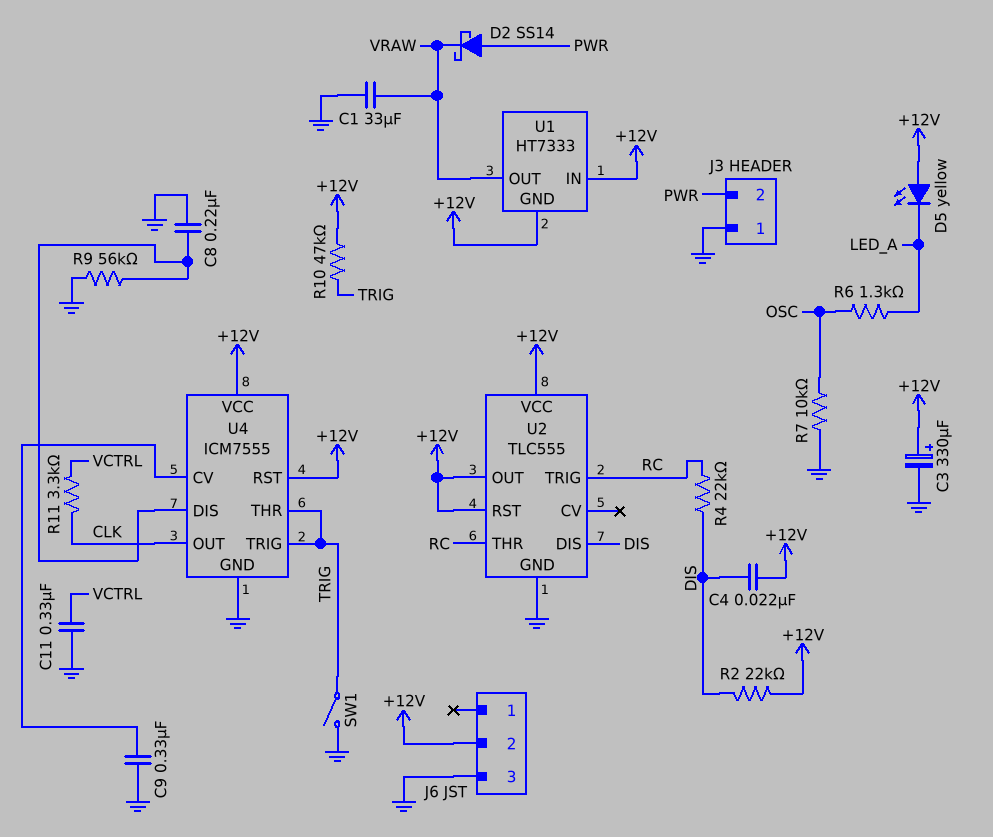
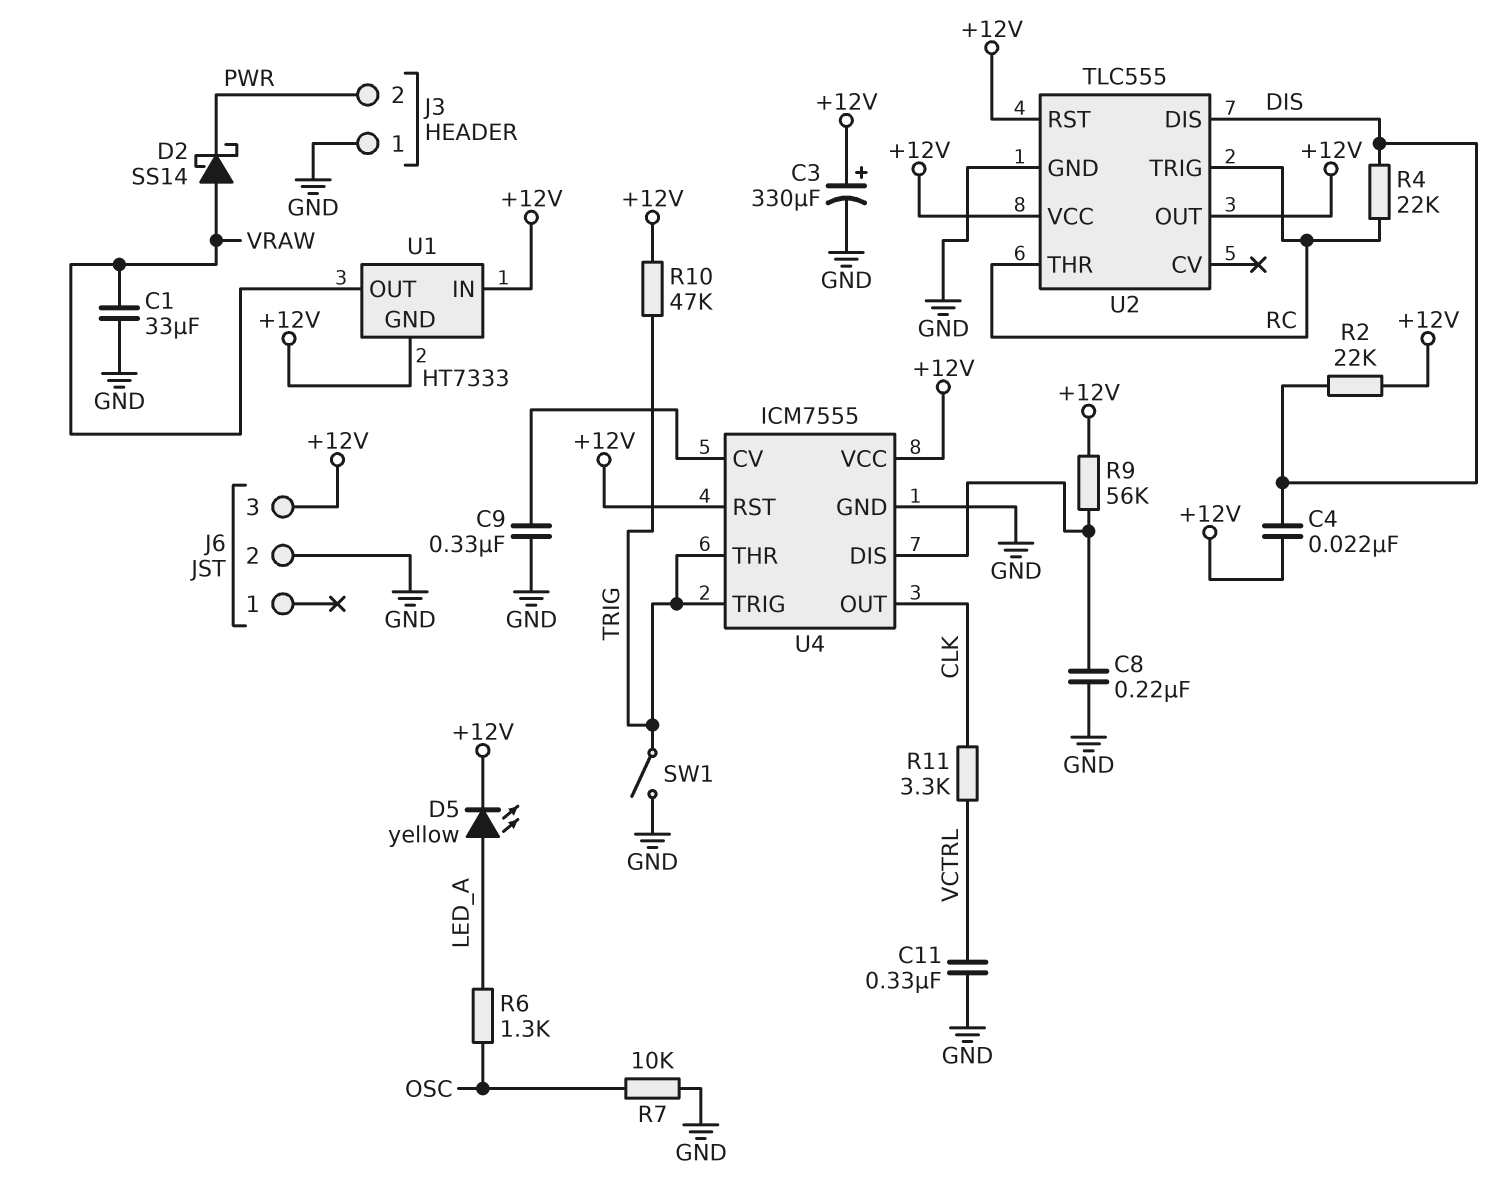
D2: schottky SS14 (A PWR, K VRAW) -> schottky SS14 (A VRAW, K PWR)
D5: LED yellow (A +12V, K LED_A) -> LED yellow (A LED_A, K +12V)
J6 pin 2: +12V -> GND
J6 pin 3: GND -> +12V
R9: 56k (GND, U4/DIS) -> 56k (+12V, U4/DIS)

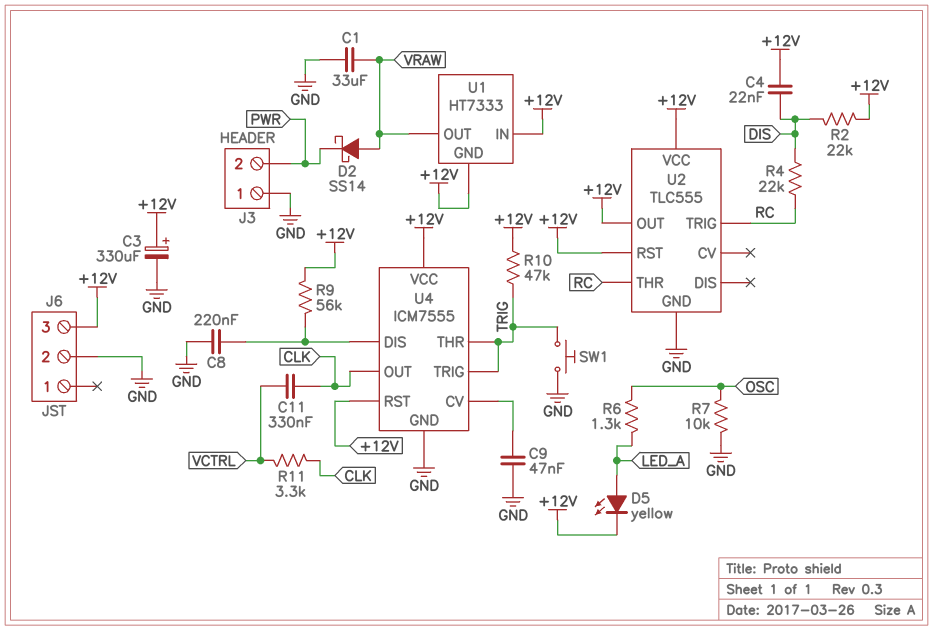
C9: 330nF (GND, U4/CV) -> 47nF (GND, U4/CV)
C11: 330nF (GND, VCTRL) -> 330nF (CLK, VCTRL)
SW1: switch (GND, TRIG) -> button (GND, TRIG)
U2 pin DIS: DIS -> none

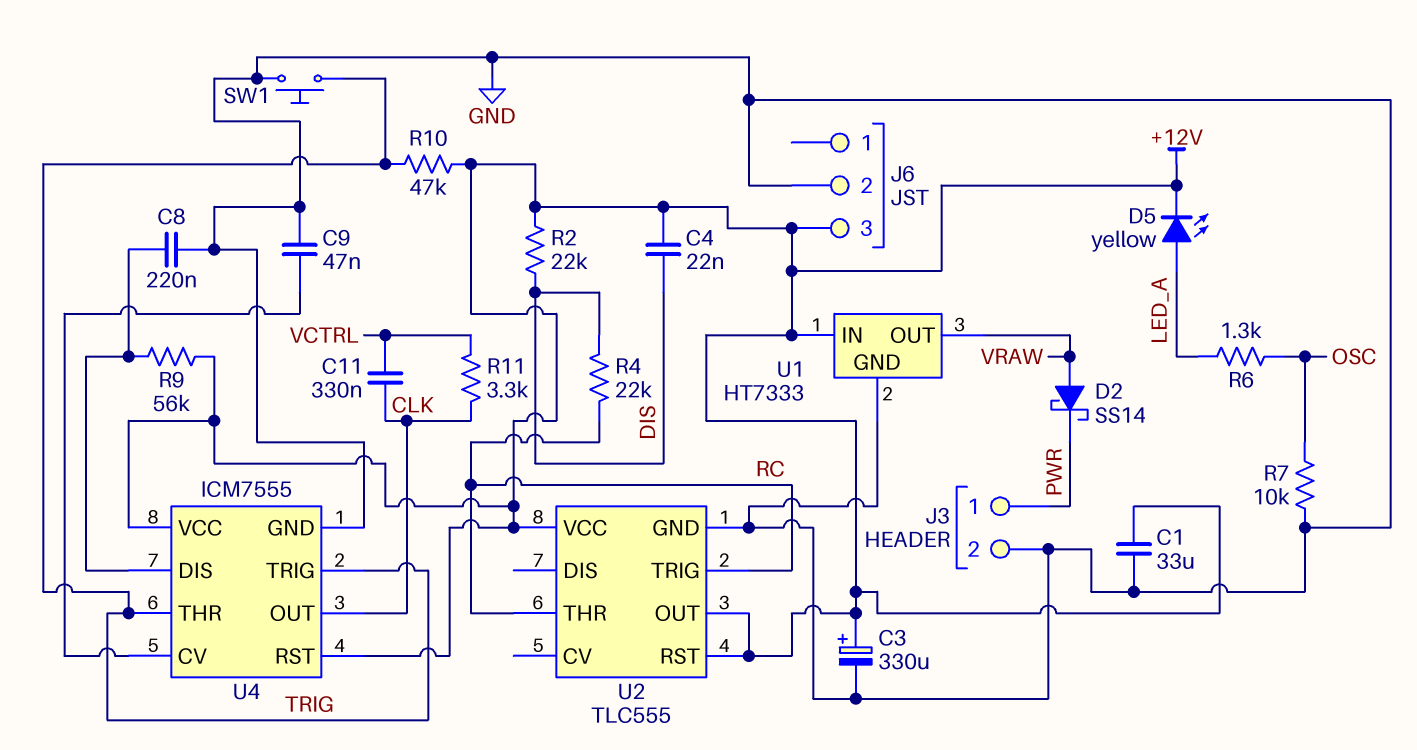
C1: 33uF (GND, VRAW) -> 33uF (+12V, GND)
J3 pin 1: GND -> PWR
J3 pin 2: PWR -> GND
U1 pin GND: +12V -> GND

